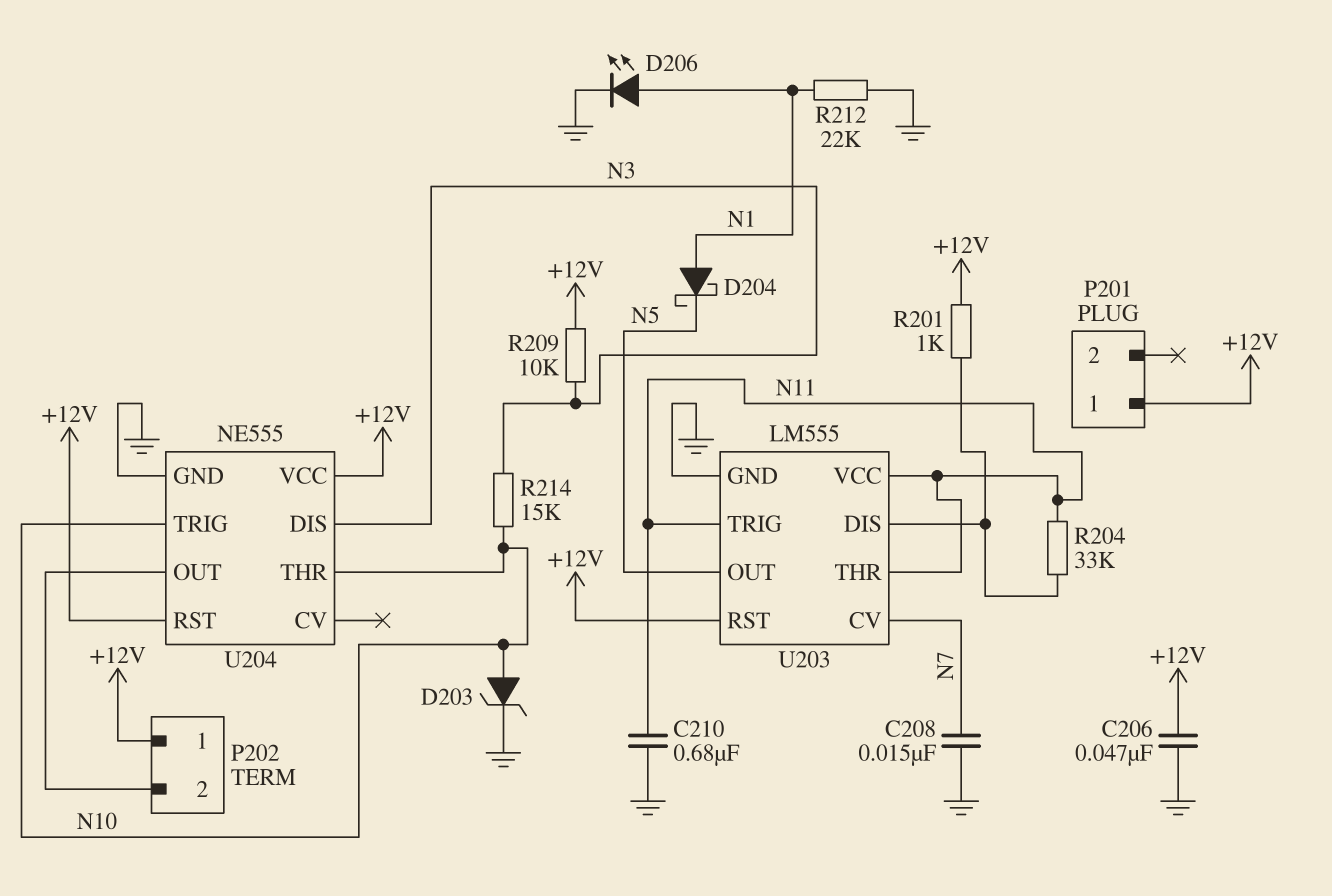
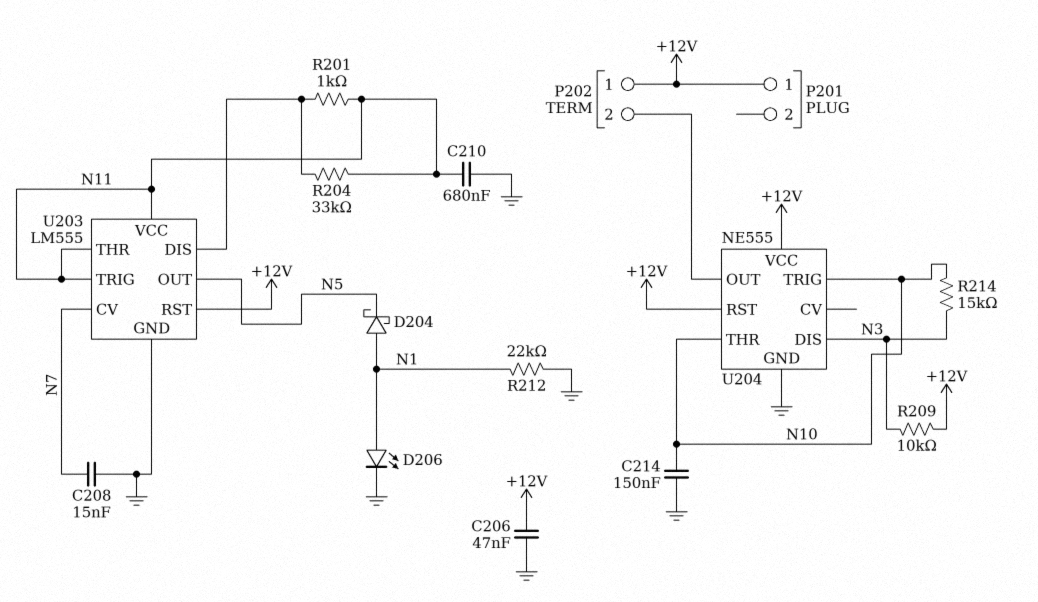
C214: none -> 150nF (GND, N10)
D203: zener (A N10, K GND) -> none
R201: 1k (+12V, U203/DIS) -> 1k (N11, U203/DIS)

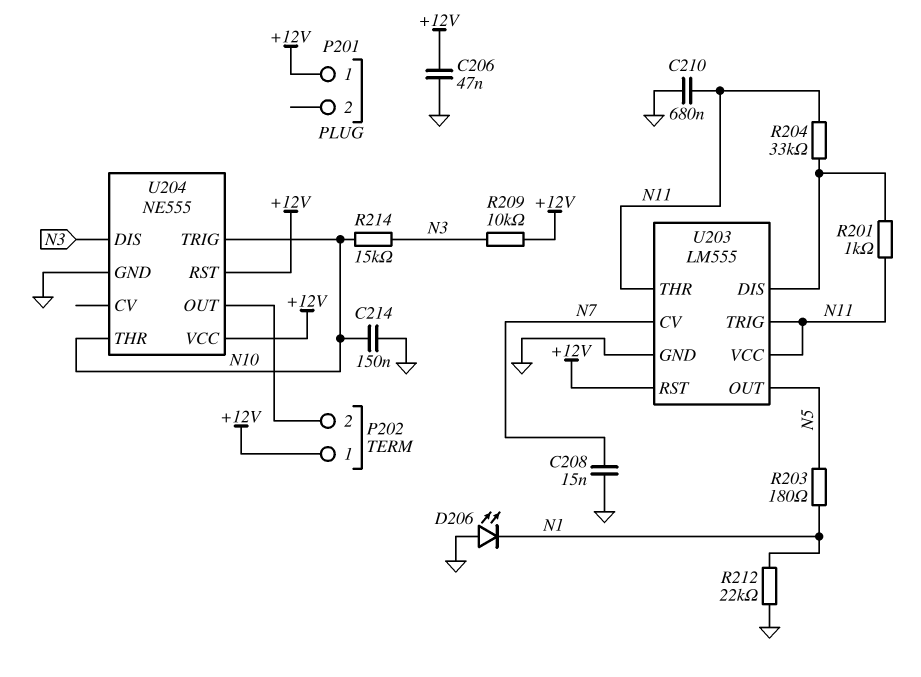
D204: schottky (A N1, K N5) -> none
D206: LED (A N1, K GND) -> LED (A GND, K N1)
R203: none -> 180 (N1, N5)

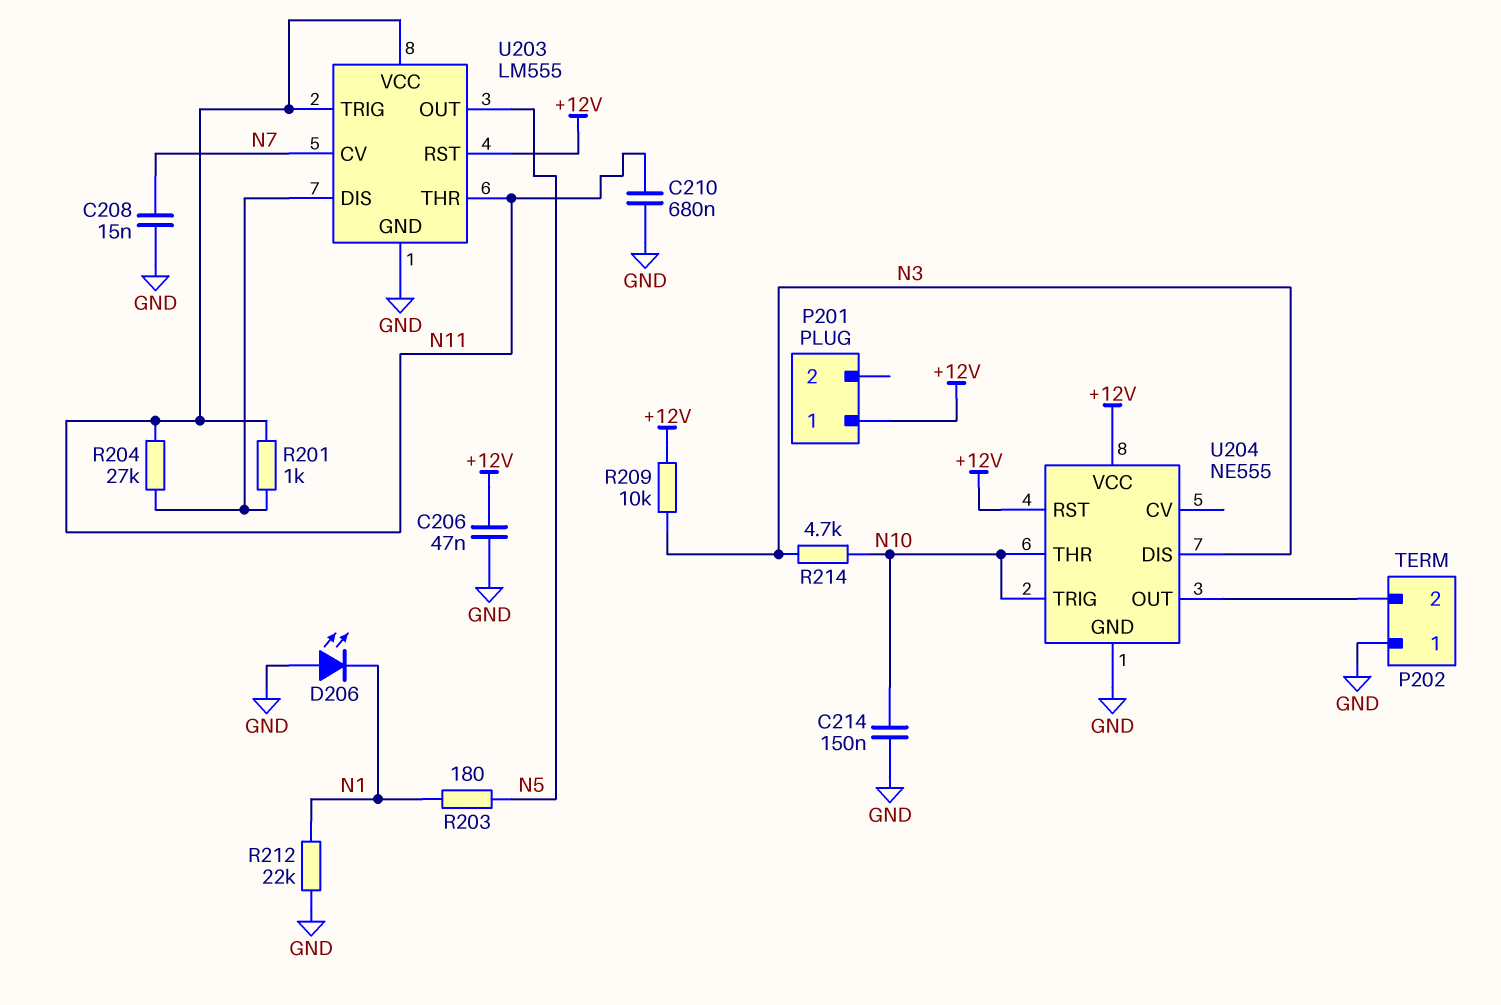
P202 pin 1: +12V -> GND
R204: 33k (N11, U203/DIS) -> 27k (N11, U203/DIS)
R214: 15k (N3, N10) -> 4.7k (N3, N10)

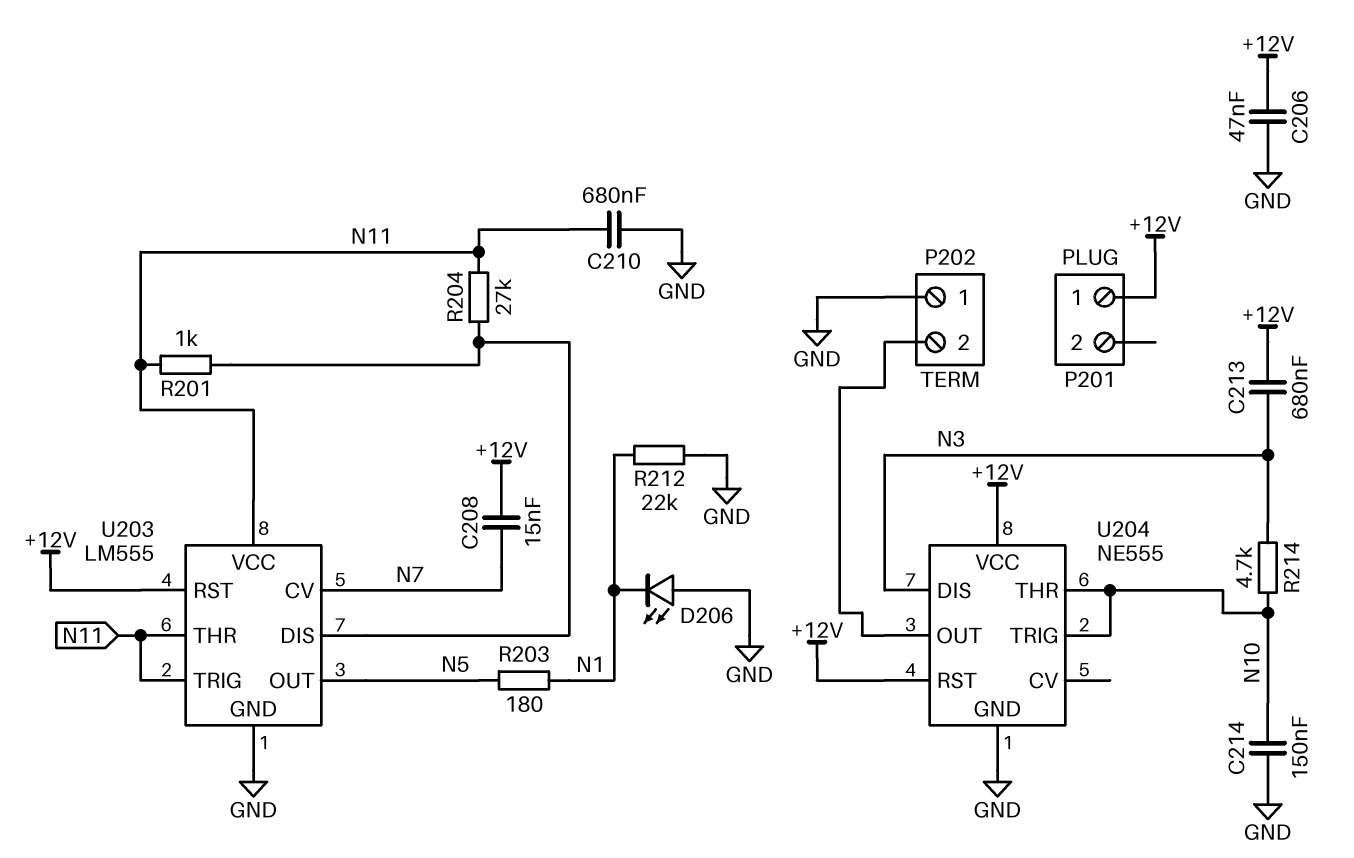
C208: 15nF (GND, N7) -> 15nF (+12V, N7)
C213: none -> 680nF (+12V, N3)
R209: 10k (+12V, N3) -> none

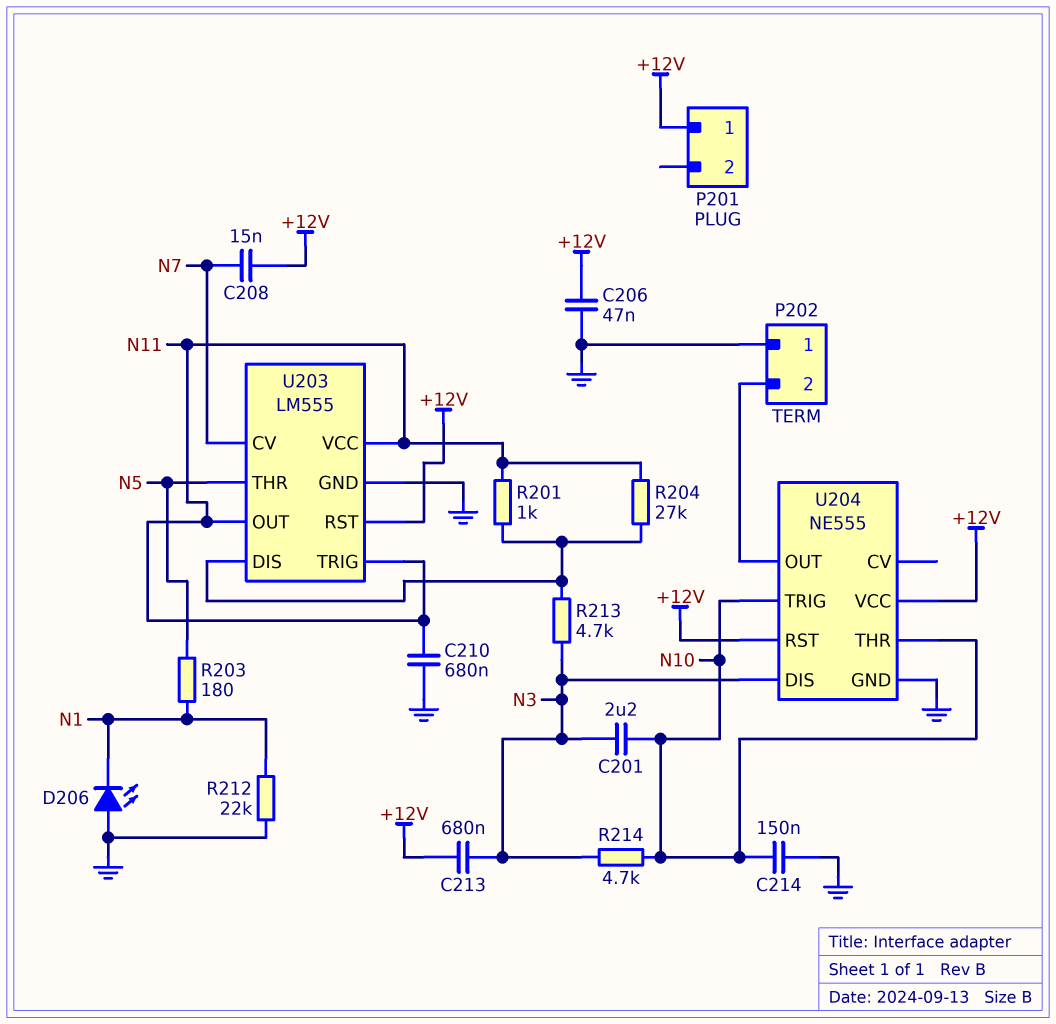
C201: none -> 2.2uF (N3, N10)
R213: none -> 4.7k (N3, U203/DIS)
U203 pin OUT: N5 -> N11
U203 pin THR: N11 -> N5

